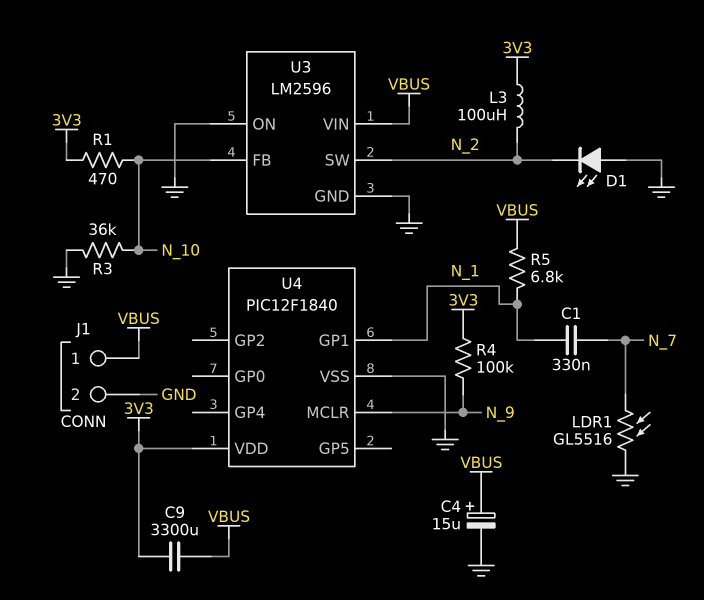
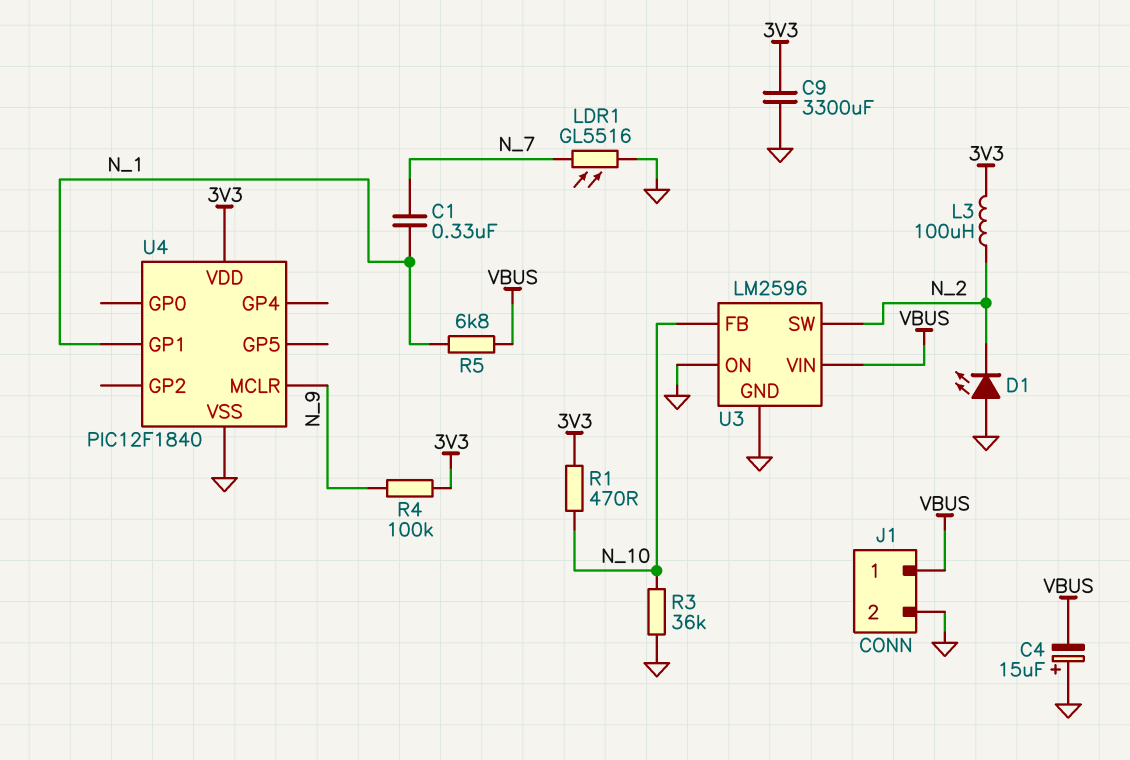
C4: 15uF (plus VBUS, minus GND) -> 15uF (plus GND, minus VBUS)
C9: 3300uF (3V3, VBUS) -> 3300uF (3V3, GND)

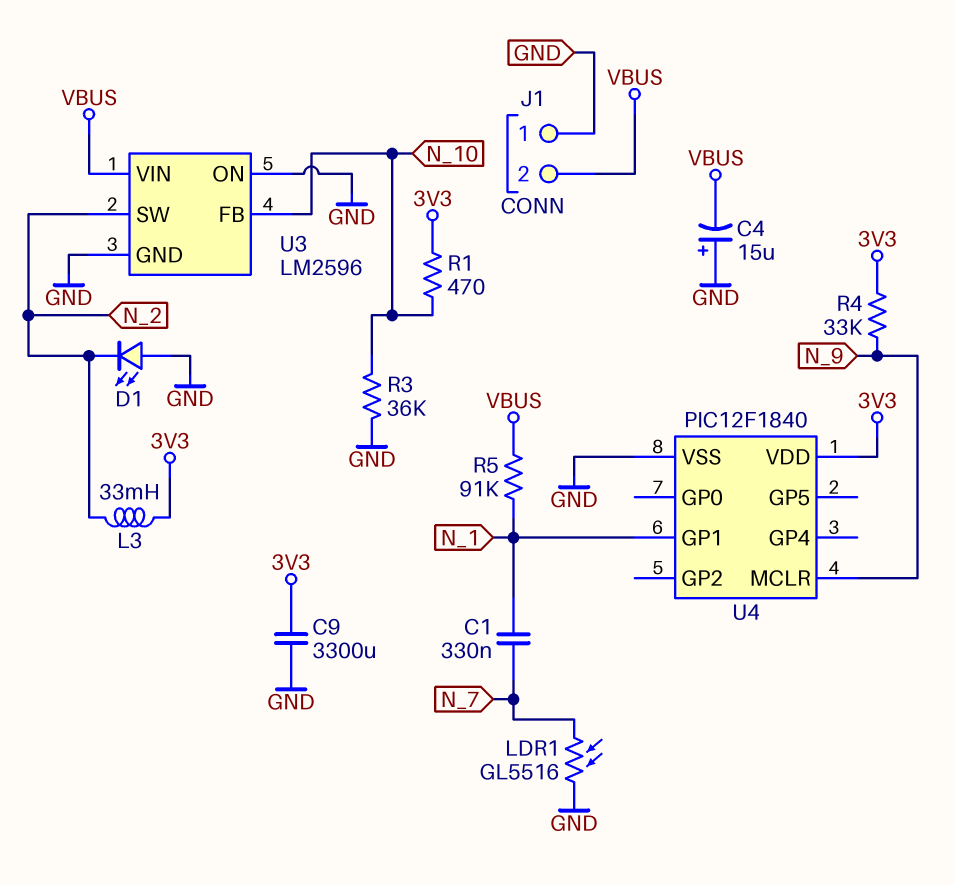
J1 pin 1: VBUS -> GND
J1 pin 2: GND -> VBUS
L3: 100uH (3V3, N_2) -> 33mH (3V3, N_2)
R4: 100k (3V3, N_9) -> 33k (3V3, N_9)
R5: 6.8k (N_1, VBUS) -> 91k (N_1, VBUS)

